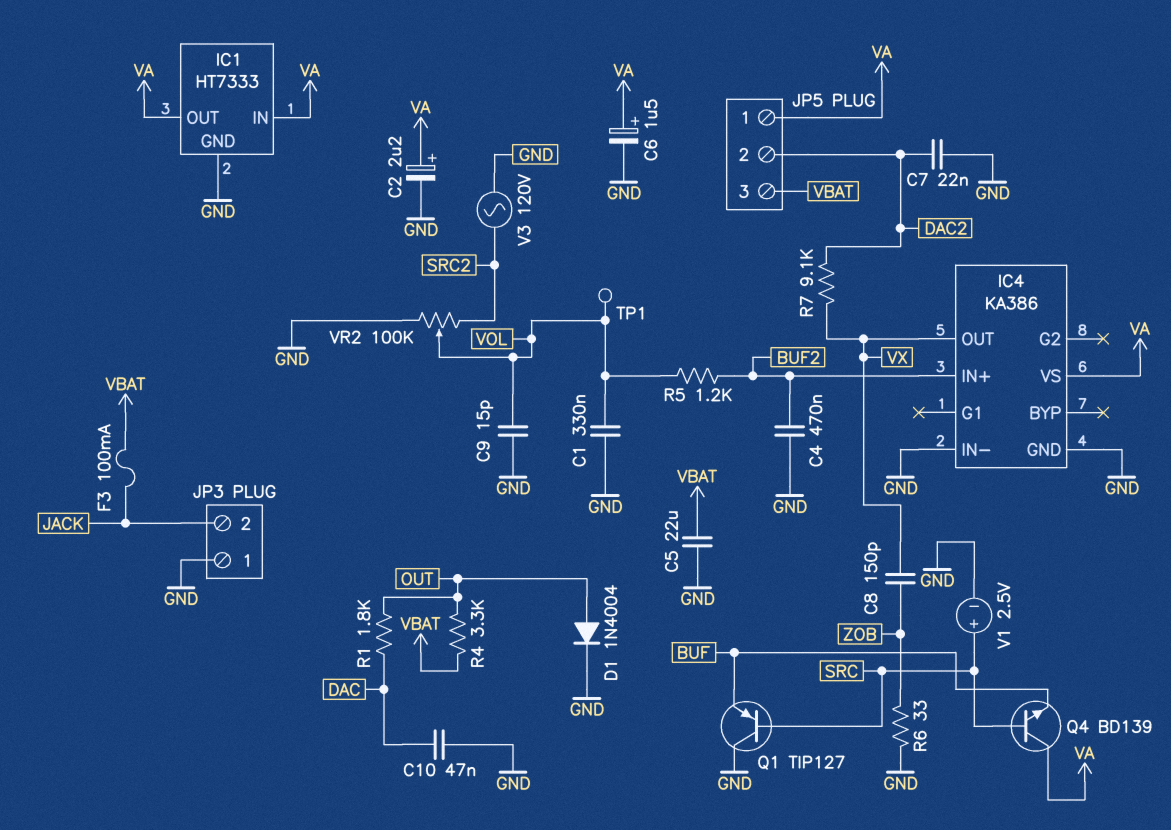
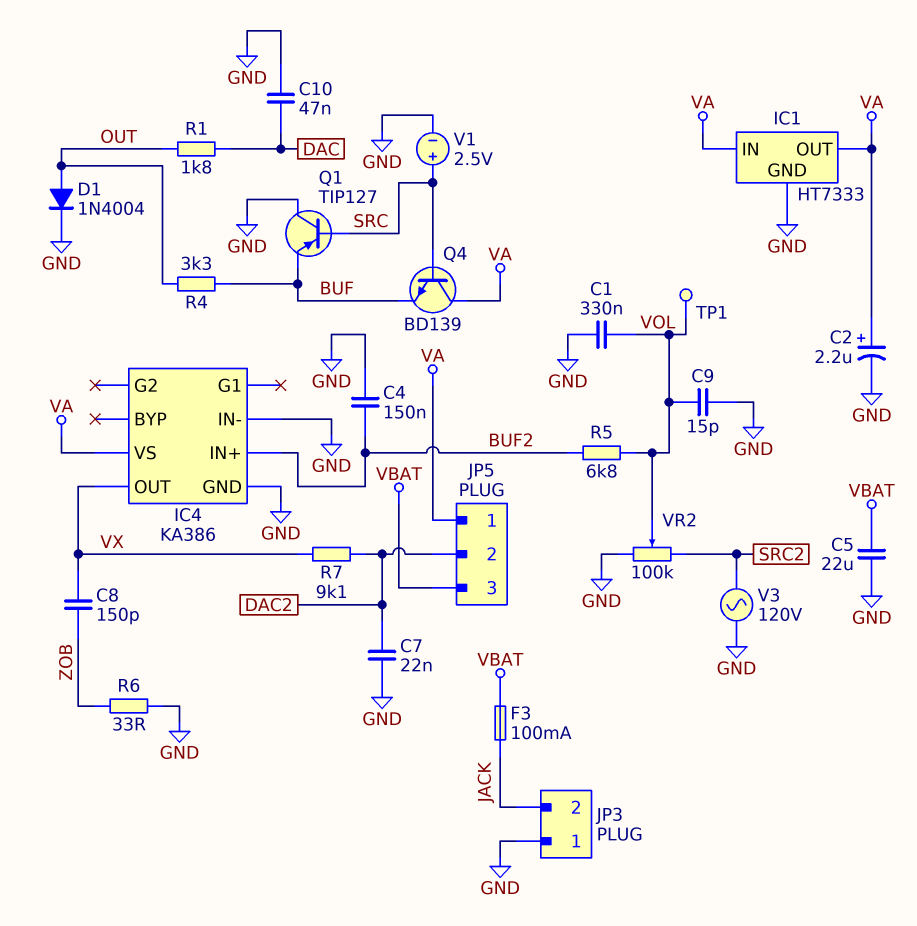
C4: 470nF (BUF2, GND) -> 150nF (BUF2, GND)
C6: 1.5uF (plus VA, minus GND) -> none
R4: 3.3k (OUT, VBAT) -> 3.3k (BUF, OUT)
R5: 1.2k (BUF2, VOL) -> 6.8k (BUF2, VOL)

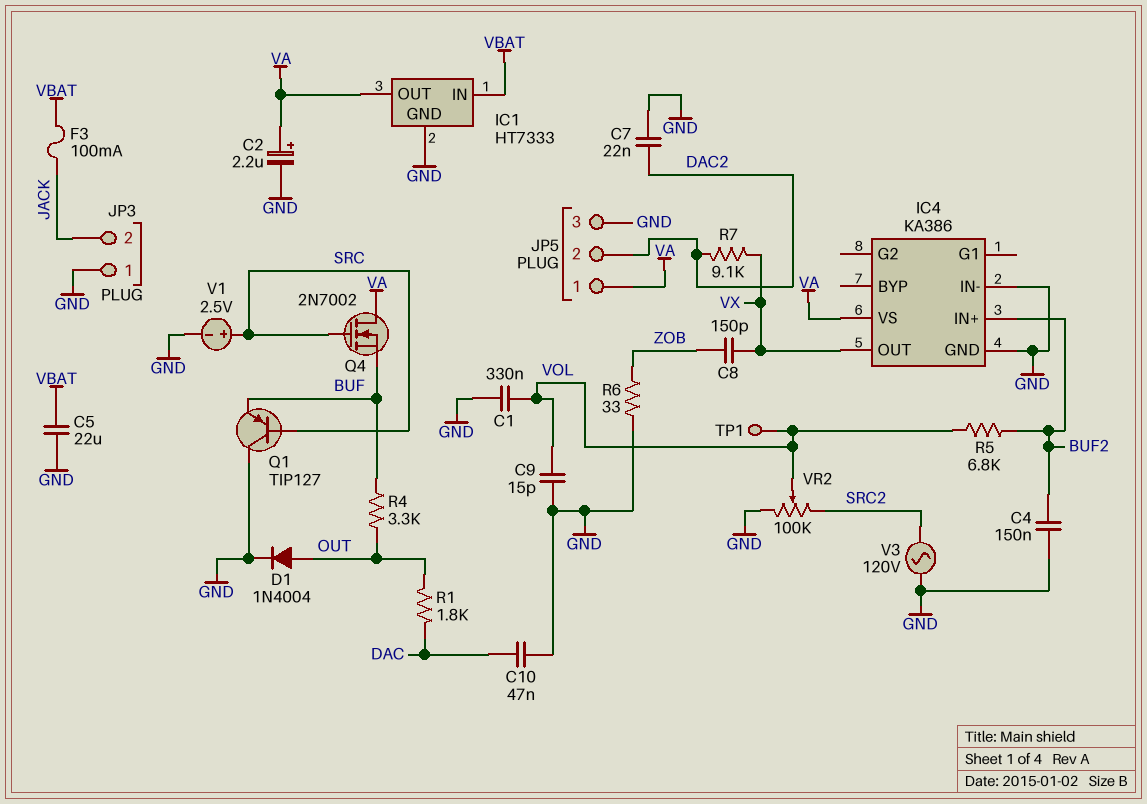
IC1 pin IN: VA -> VBAT
JP5 pin 3: VBAT -> GND
Q4: NPN BD139 (B SRC, C VA, E BUF) -> NMOS 2N7002 (G SRC, D VA, S BUF)

